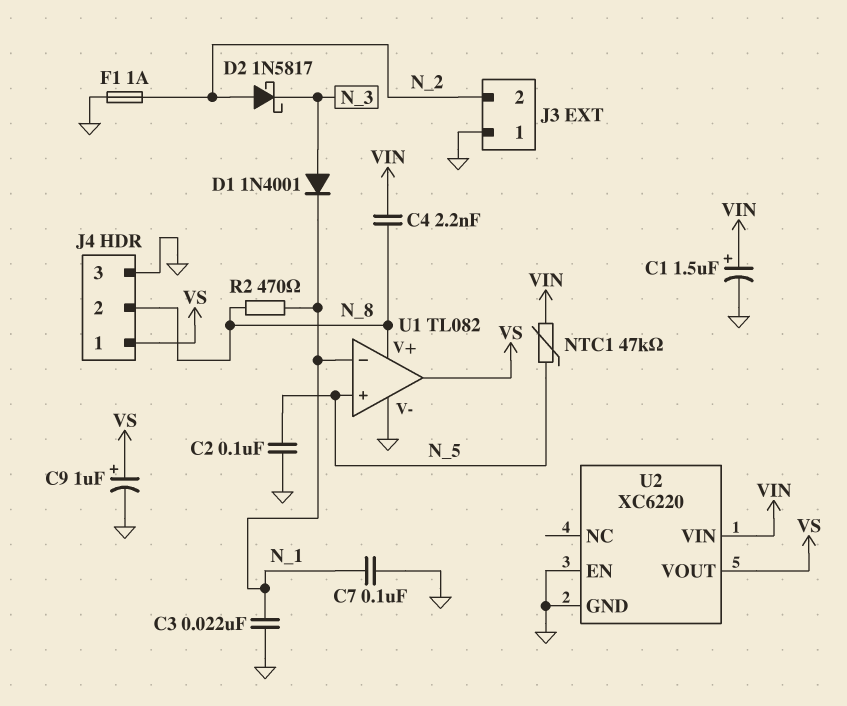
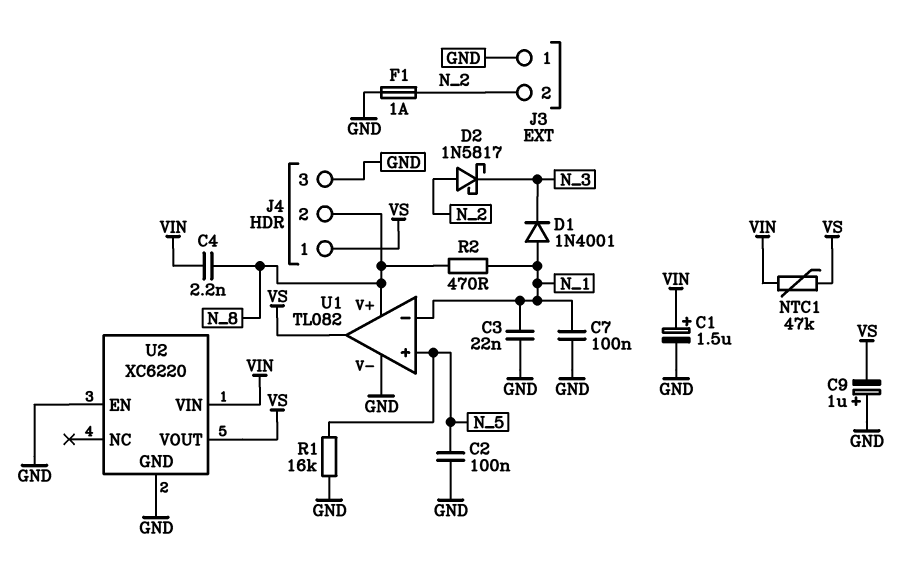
C9: 1uF (plus VS, minus GND) -> 1uF (plus GND, minus VS)
D1: diode 1N4001 (A N_3, K N_1) -> diode 1N4001 (A N_1, K N_3)
NTC1: 47k (N_5, VIN) -> 47k (VIN, VS)
R1: none -> 16k (GND, N_5)

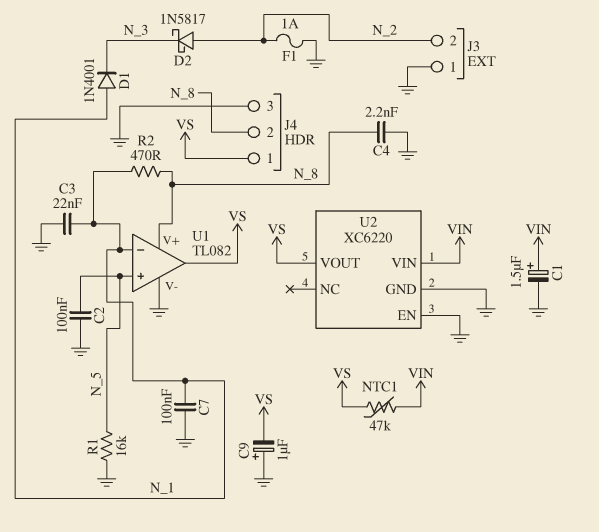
C4: 2.2nF (N_8, VIN) -> 2.2nF (GND, N_8)

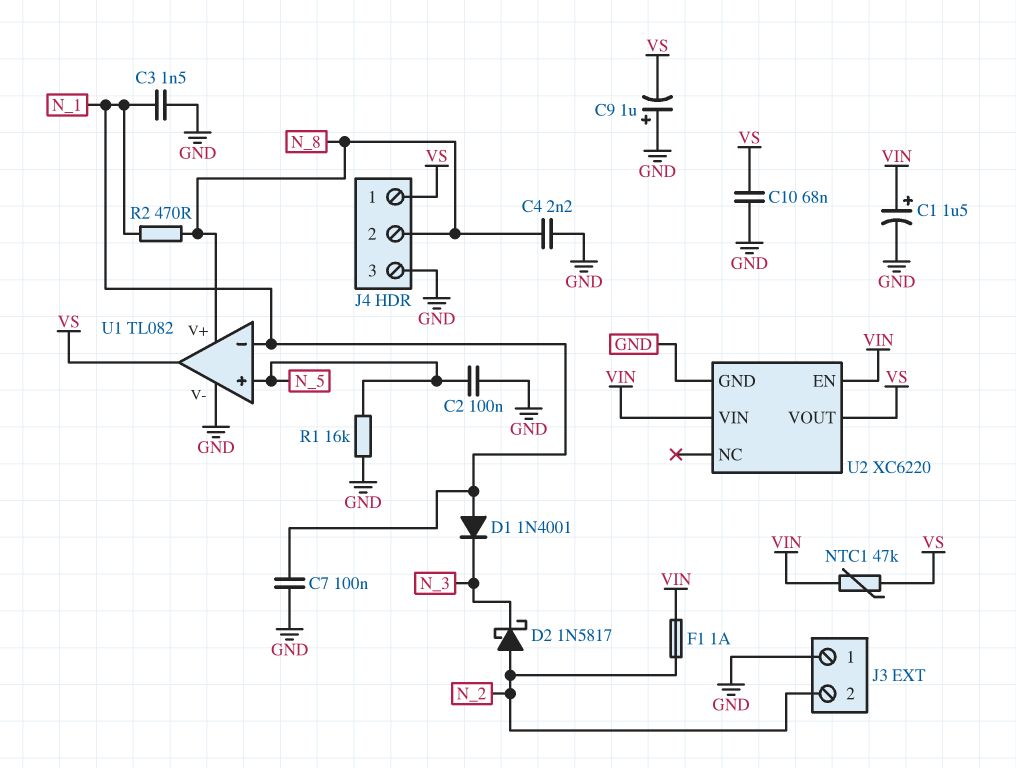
C3: 22nF (GND, N_1) -> 1.5nF (GND, N_1)
C10: none -> 68nF (GND, VS)
F1: 1A (GND, N_2) -> 1A (N_2, VIN)
U2 pin EN: GND -> VIN

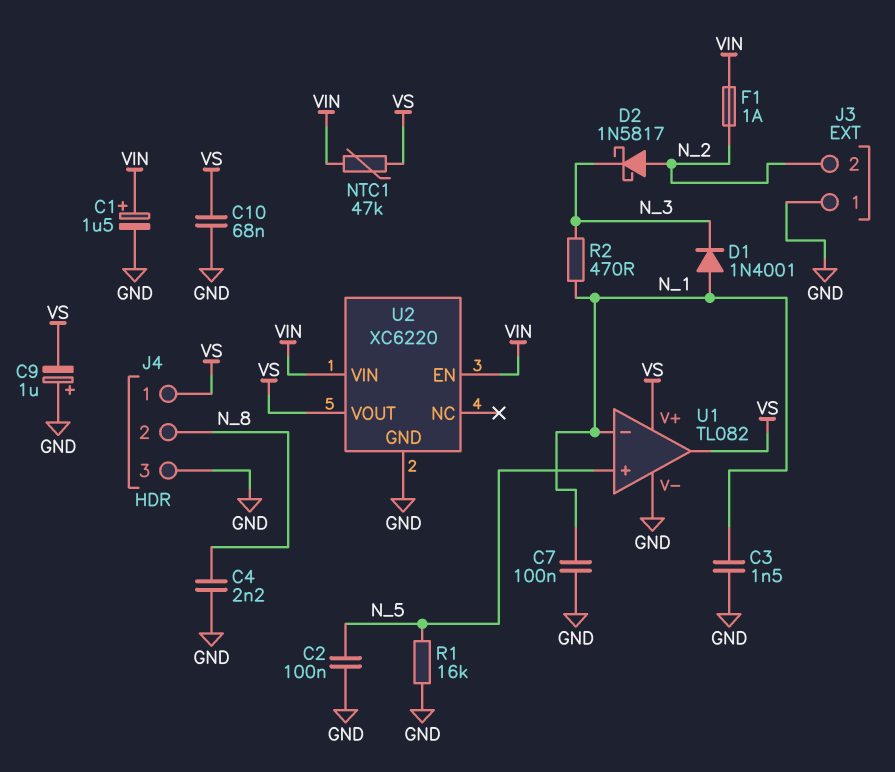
R2: 470 (N_1, N_8) -> 470 (N_1, N_3)
U1 pin V+: N_8 -> VS

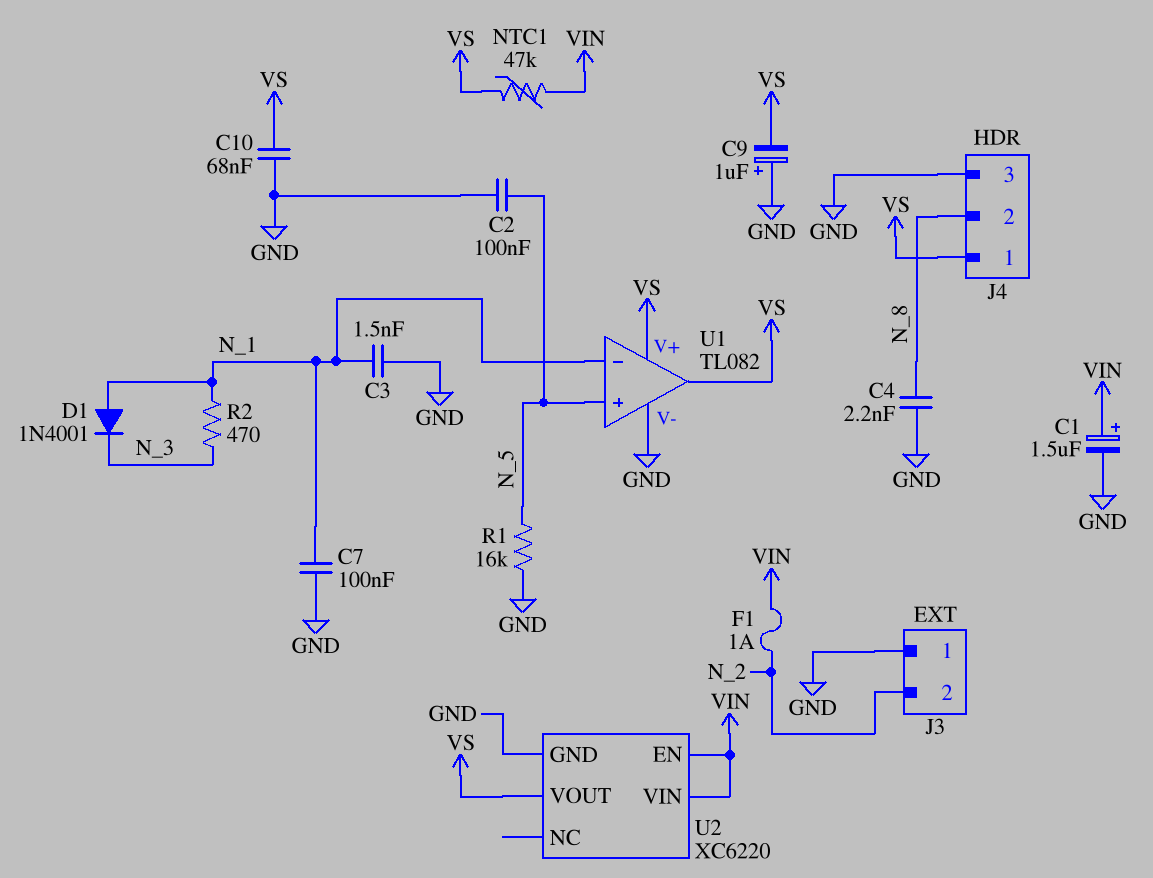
D2: schottky 1N5817 (A N_2, K N_3) -> none

